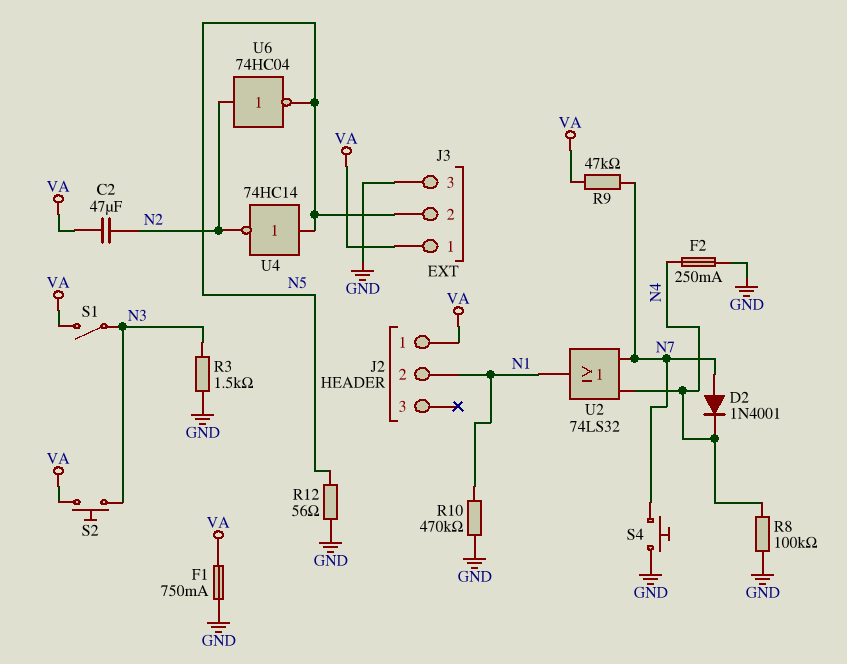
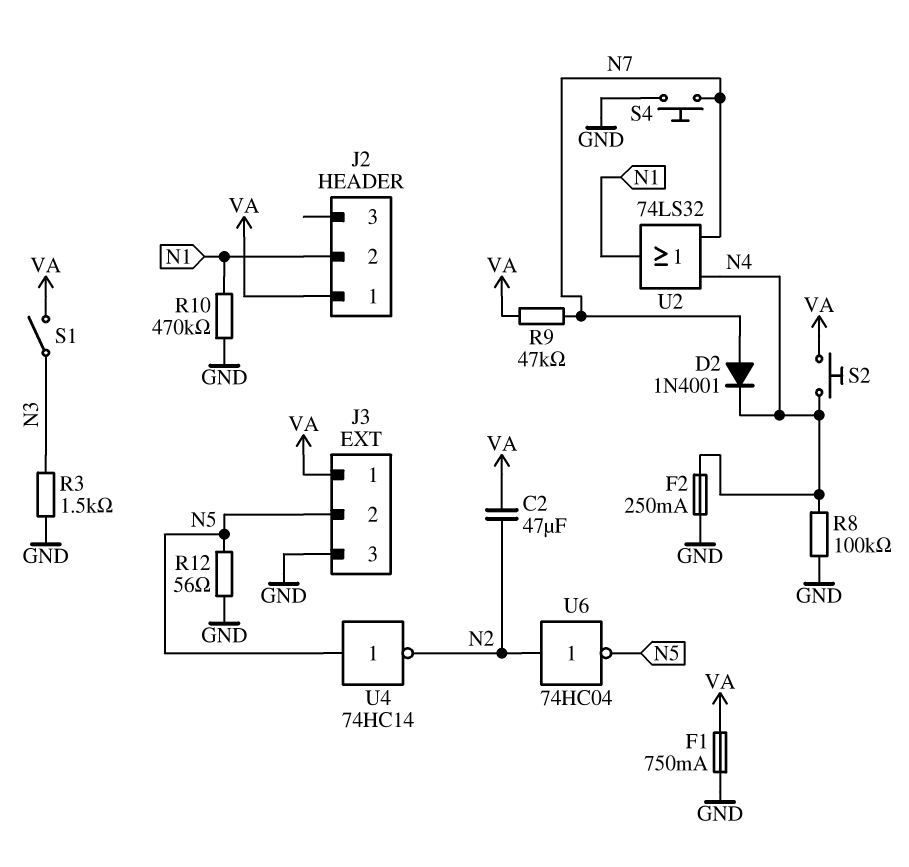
S2: button (N3, VA) -> button (N4, VA)

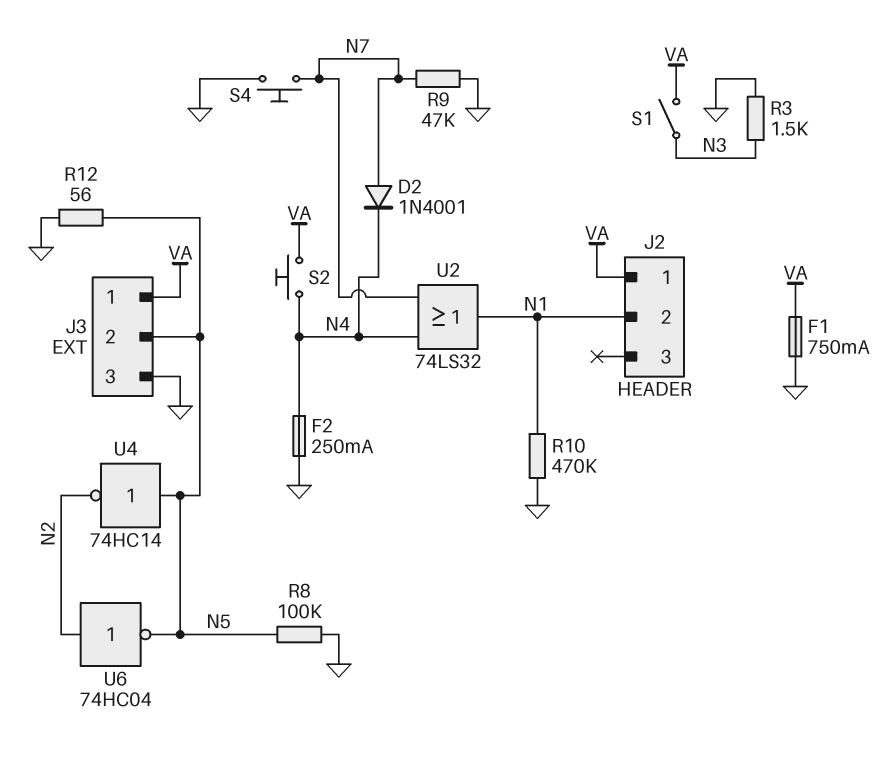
C2: 47uF (N2, VA) -> none
R8: 100k (GND, N4) -> 100k (GND, N5)
R9: 47k (N7, VA) -> 47k (GND, N7)

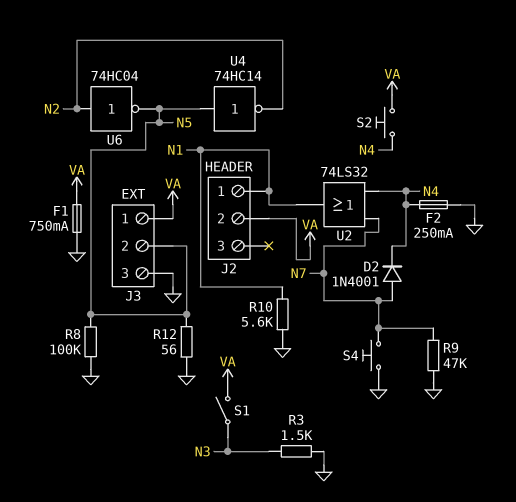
J2 pin 1: VA -> N1
J2 pin 2: N1 -> VA
R10: 470k (GND, N1) -> 5.6k (GND, N1)

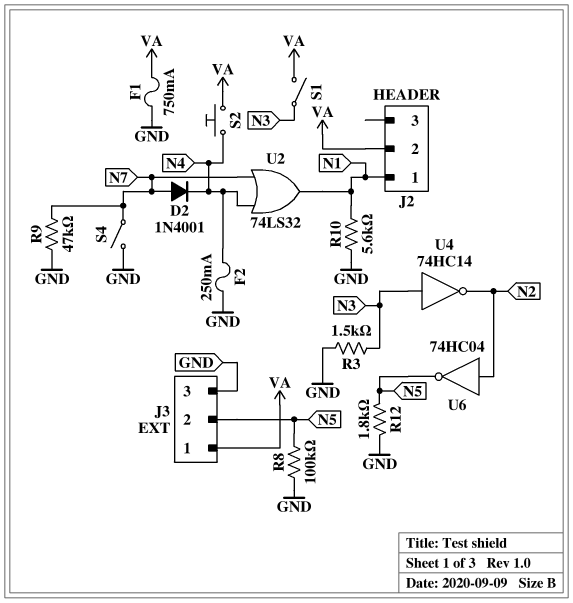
R12: 56 (GND, N5) -> 1.8k (GND, N5)
S4: button (GND, N7) -> switch (GND, N7)
U4: NOT 74HC14 (in N5, out N2) -> NOT 74HC14 (in N3, out N2)

